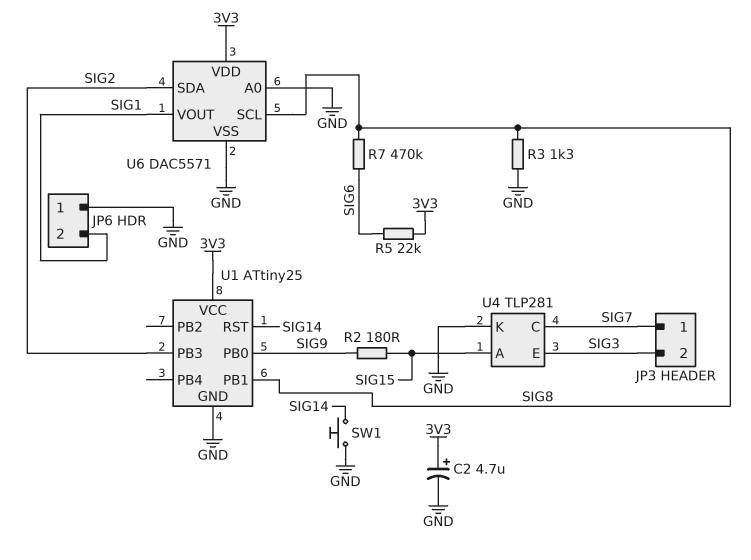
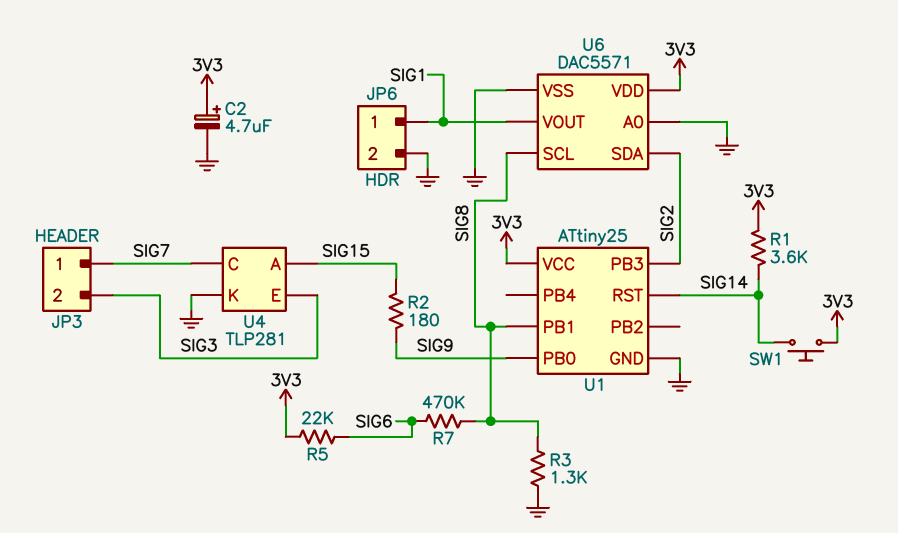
JP6 pin 1: GND -> SIG1
JP6 pin 2: SIG1 -> GND
R1: none -> 3.6k (3V3, SIG14)
SW1: button (GND, SIG14) -> button (3V3, SIG14)

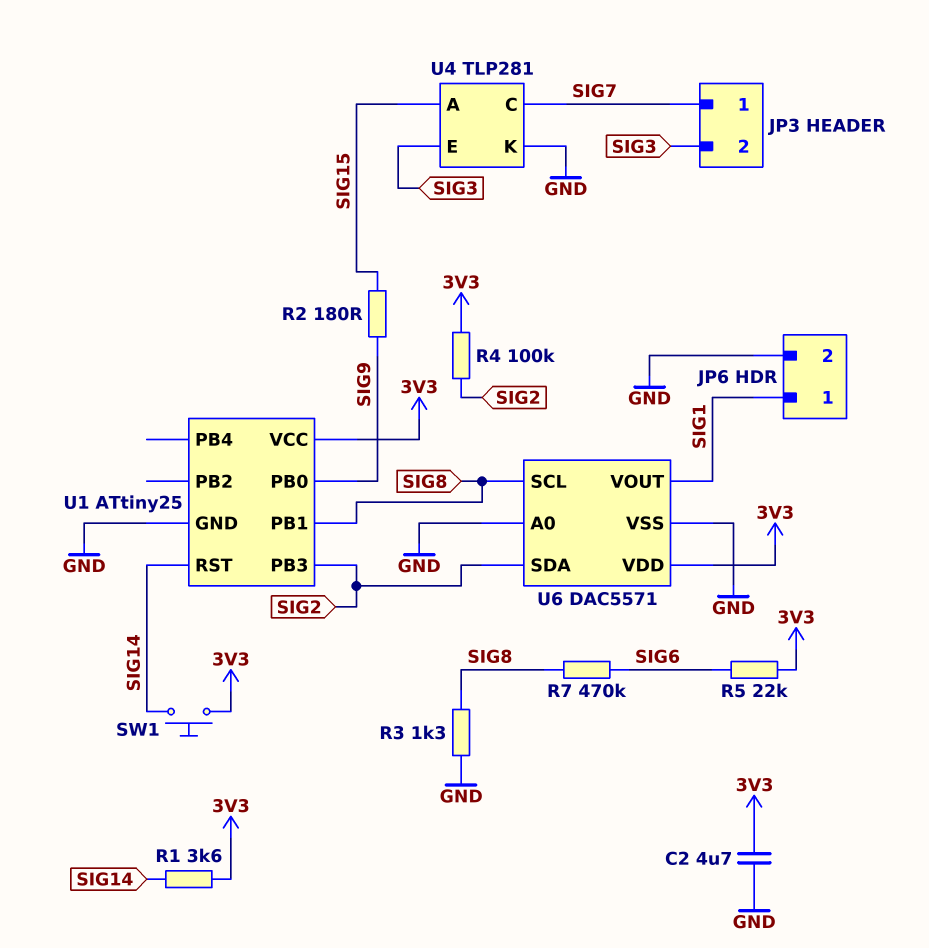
C2: 4.7uF (plus 3V3, minus GND) -> 4.7uF (3V3, GND)
R4: none -> 100k (3V3, SIG2)

